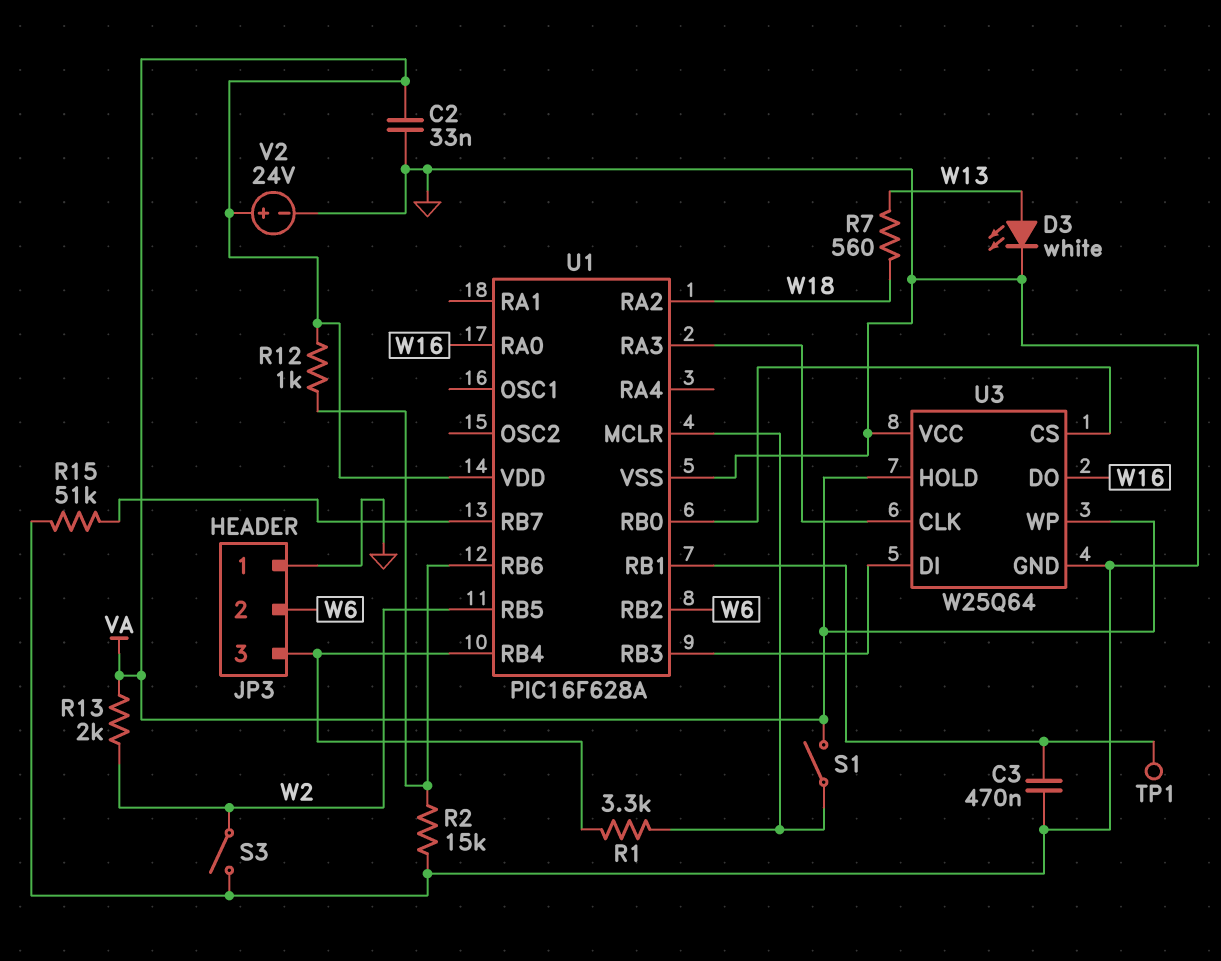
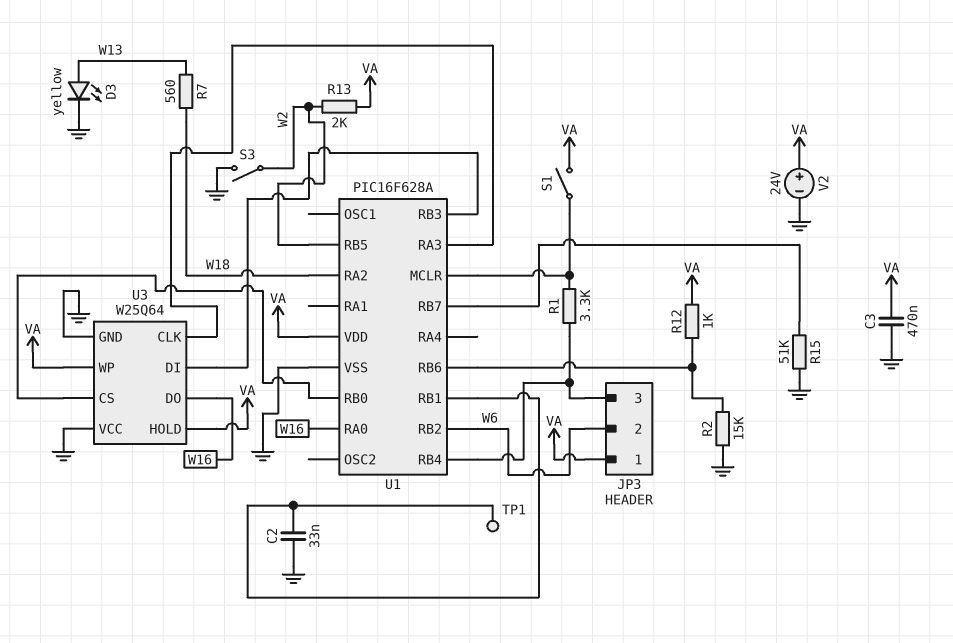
C2: 33nF (GND, VA) -> 33nF (GND, U1/RB1)
C3: 470nF (GND, U1/RB1) -> 470nF (GND, VA)
D3: LED white (A W13, K GND) -> LED yellow (A W13, K GND)
JP3 pin 1: GND -> VA

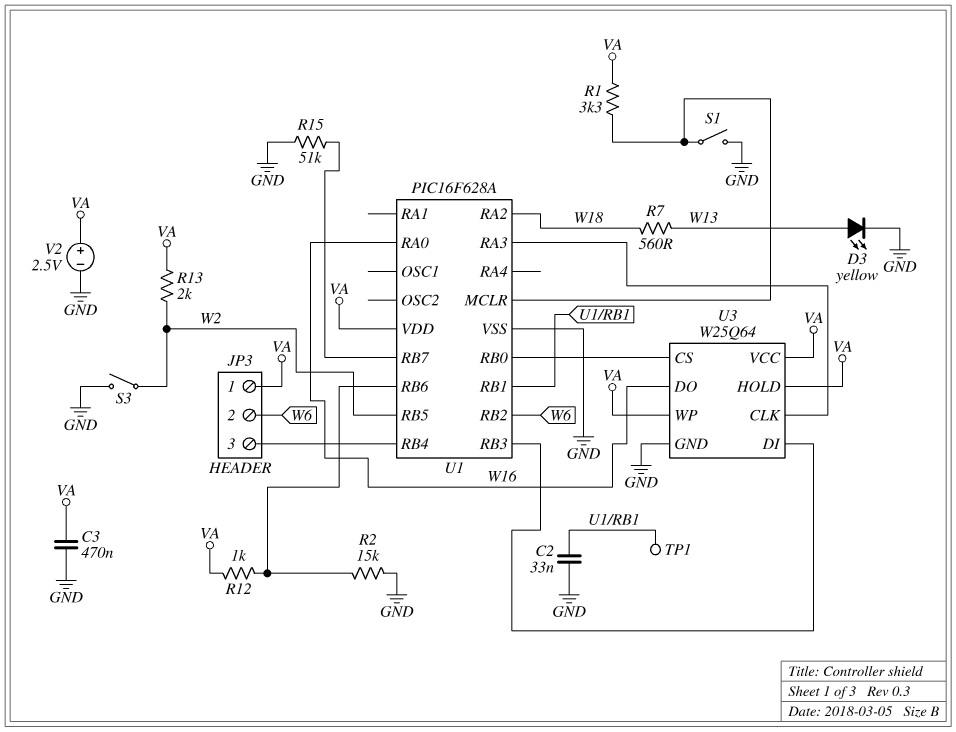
R1: 3.3k (JP3/3, U1/MCLR) -> 3.3k (U1/MCLR, VA)
S1: switch (U1/MCLR, VA) -> switch (GND, U1/MCLR)
U3 pin VCC: GND -> VA
V2: 24V (plus VA, minus GND) -> 2.5V (plus VA, minus GND)

